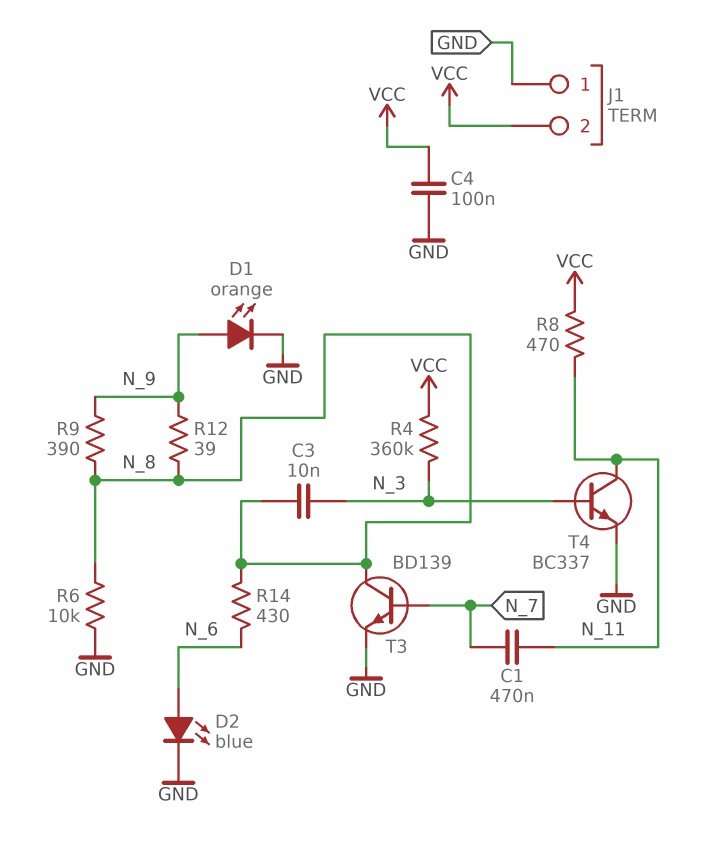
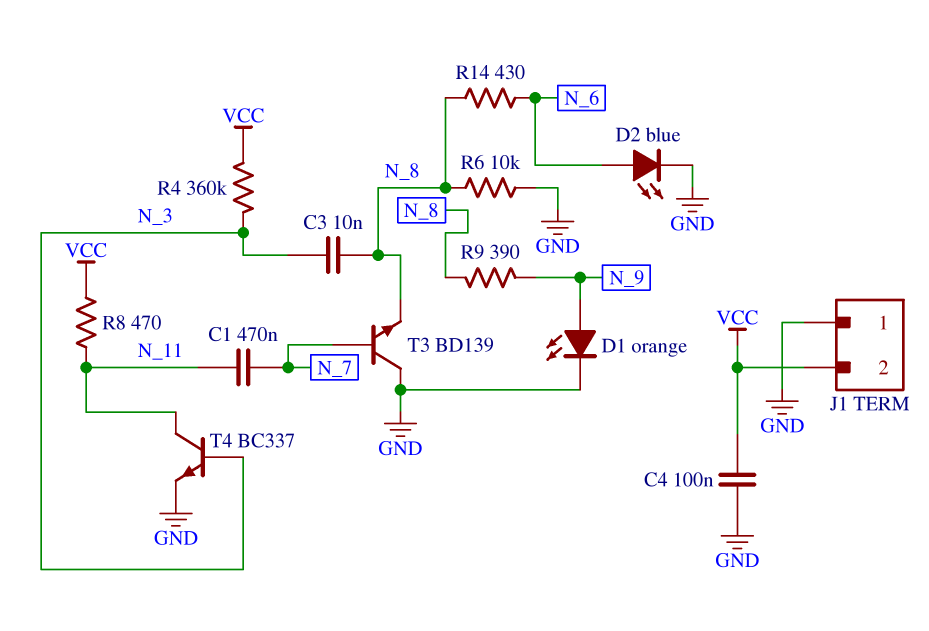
R12: 39 (N_8, N_9) -> none
T3: NPN BD139 (B N_7, C N_8, E GND) -> NPN BD139 (B N_7, C GND, E N_8)

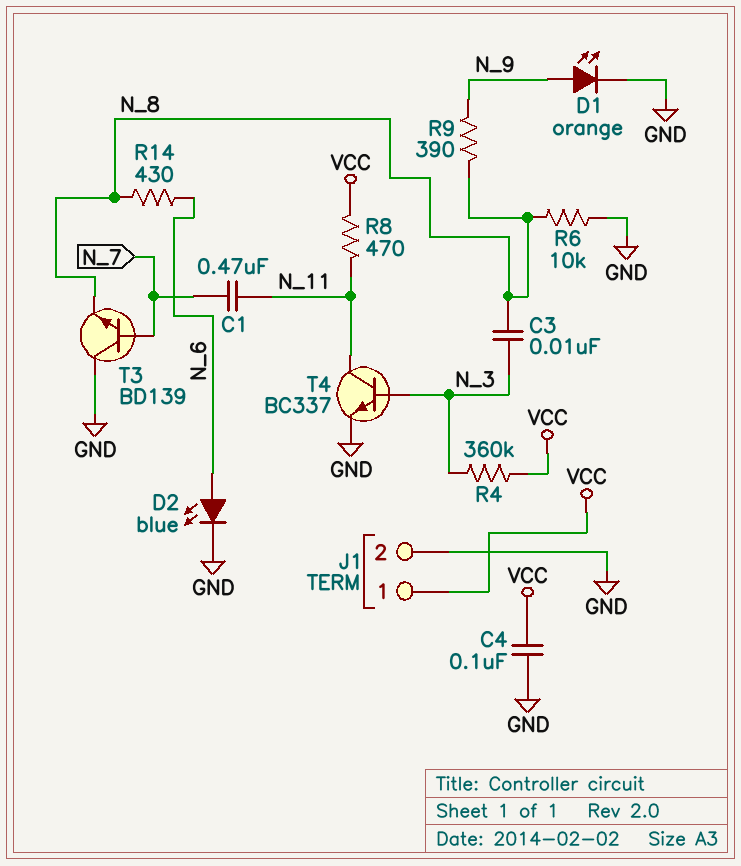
J1 pin 1: GND -> VCC
J1 pin 2: VCC -> GND

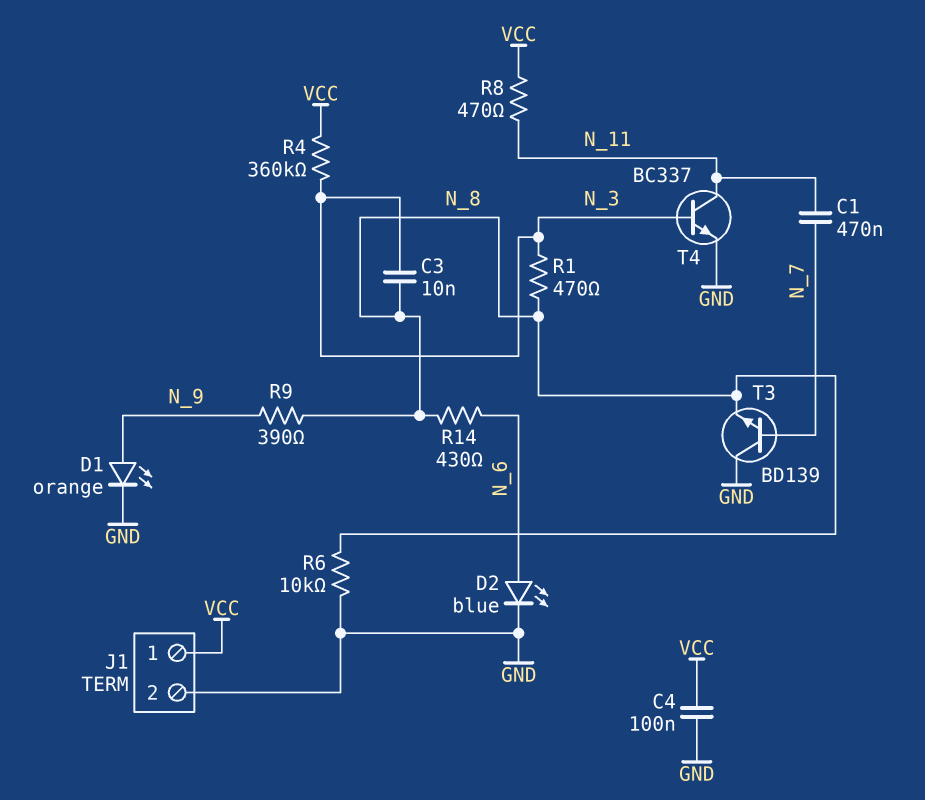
R1: none -> 470 (N_3, N_8)

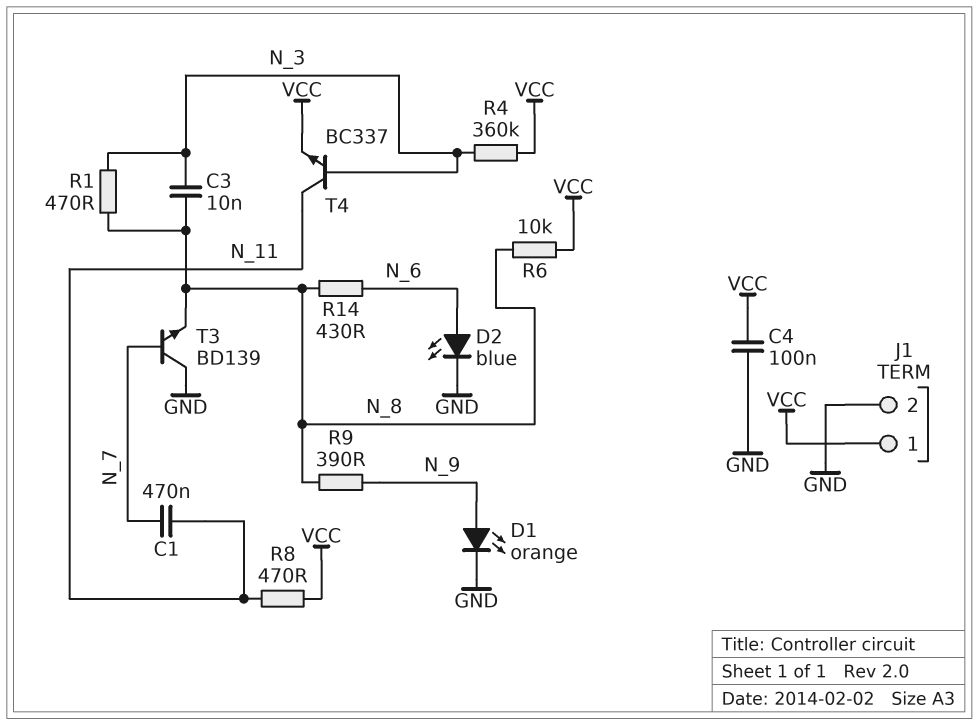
R6: 10k (GND, N_8) -> 10k (N_8, VCC)
T4: NPN BC337 (B N_3, C N_11, E GND) -> NPN BC337 (B N_3, C N_11, E VCC)

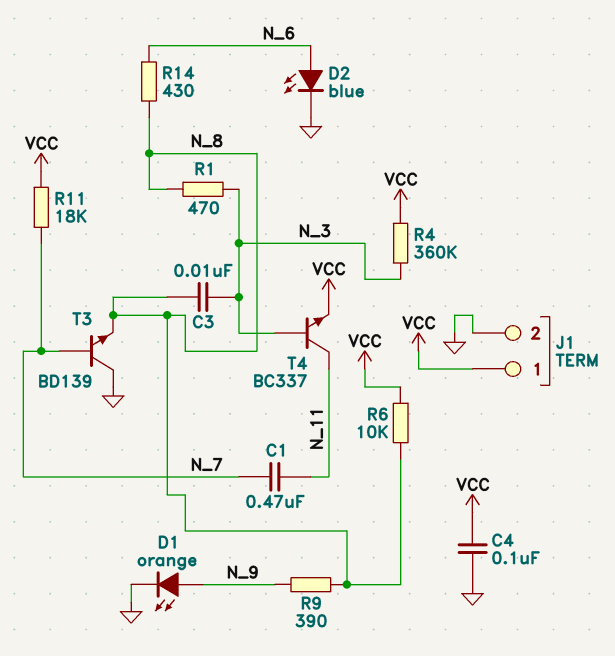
R8: 470 (N_11, VCC) -> none
R11: none -> 18k (N_7, VCC)

